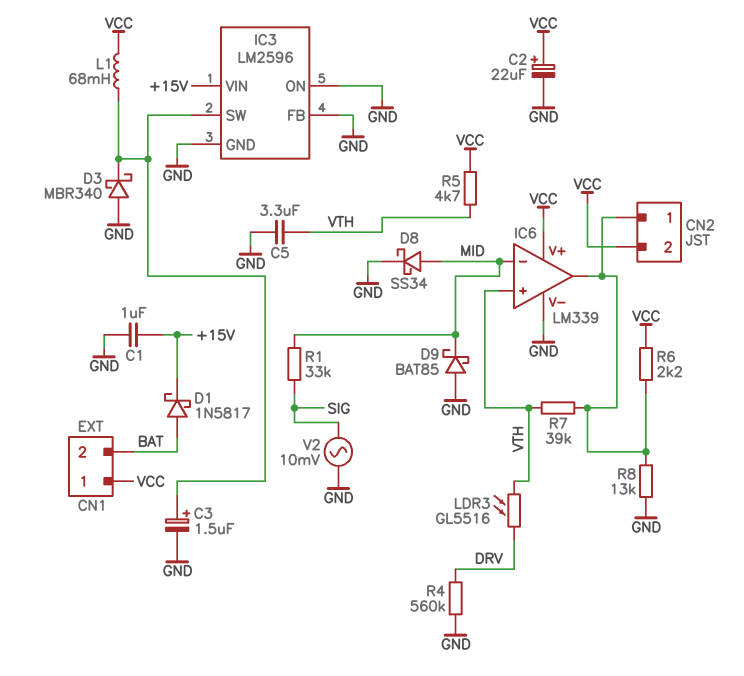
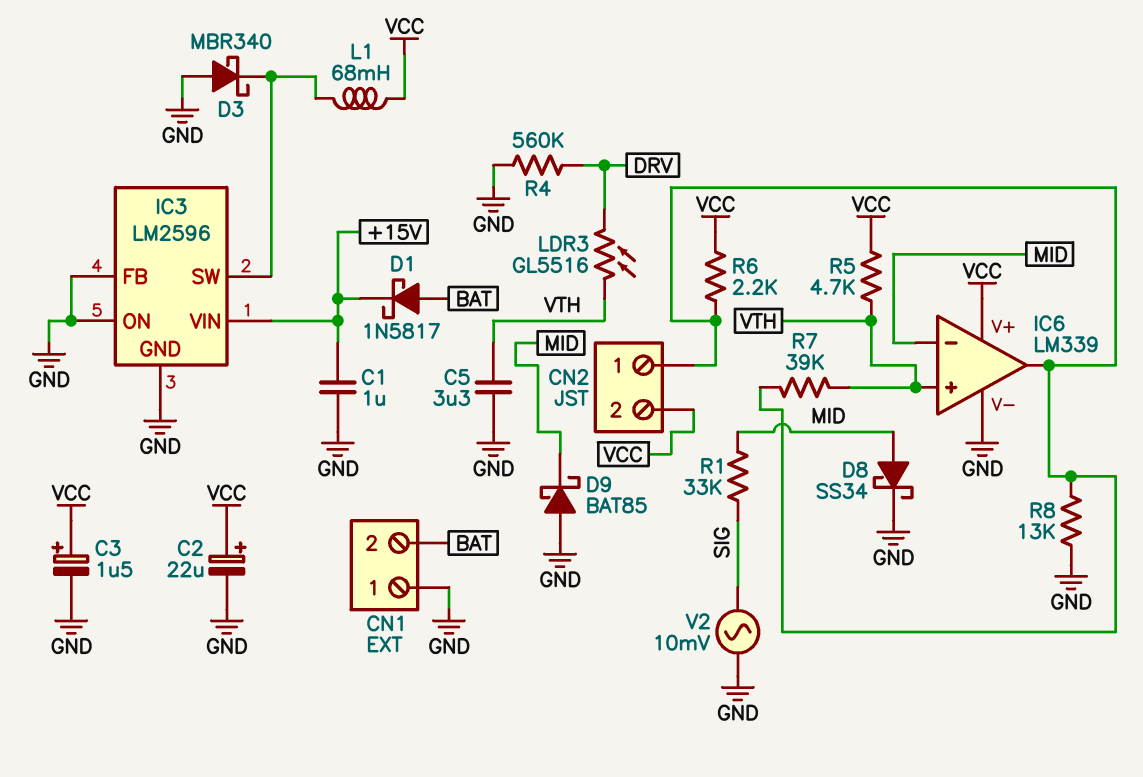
C3: 1.5uF (plus IC3/SW, minus GND) -> 1.5uF (plus VCC, minus GND)
CN1 pin 1: VCC -> GND

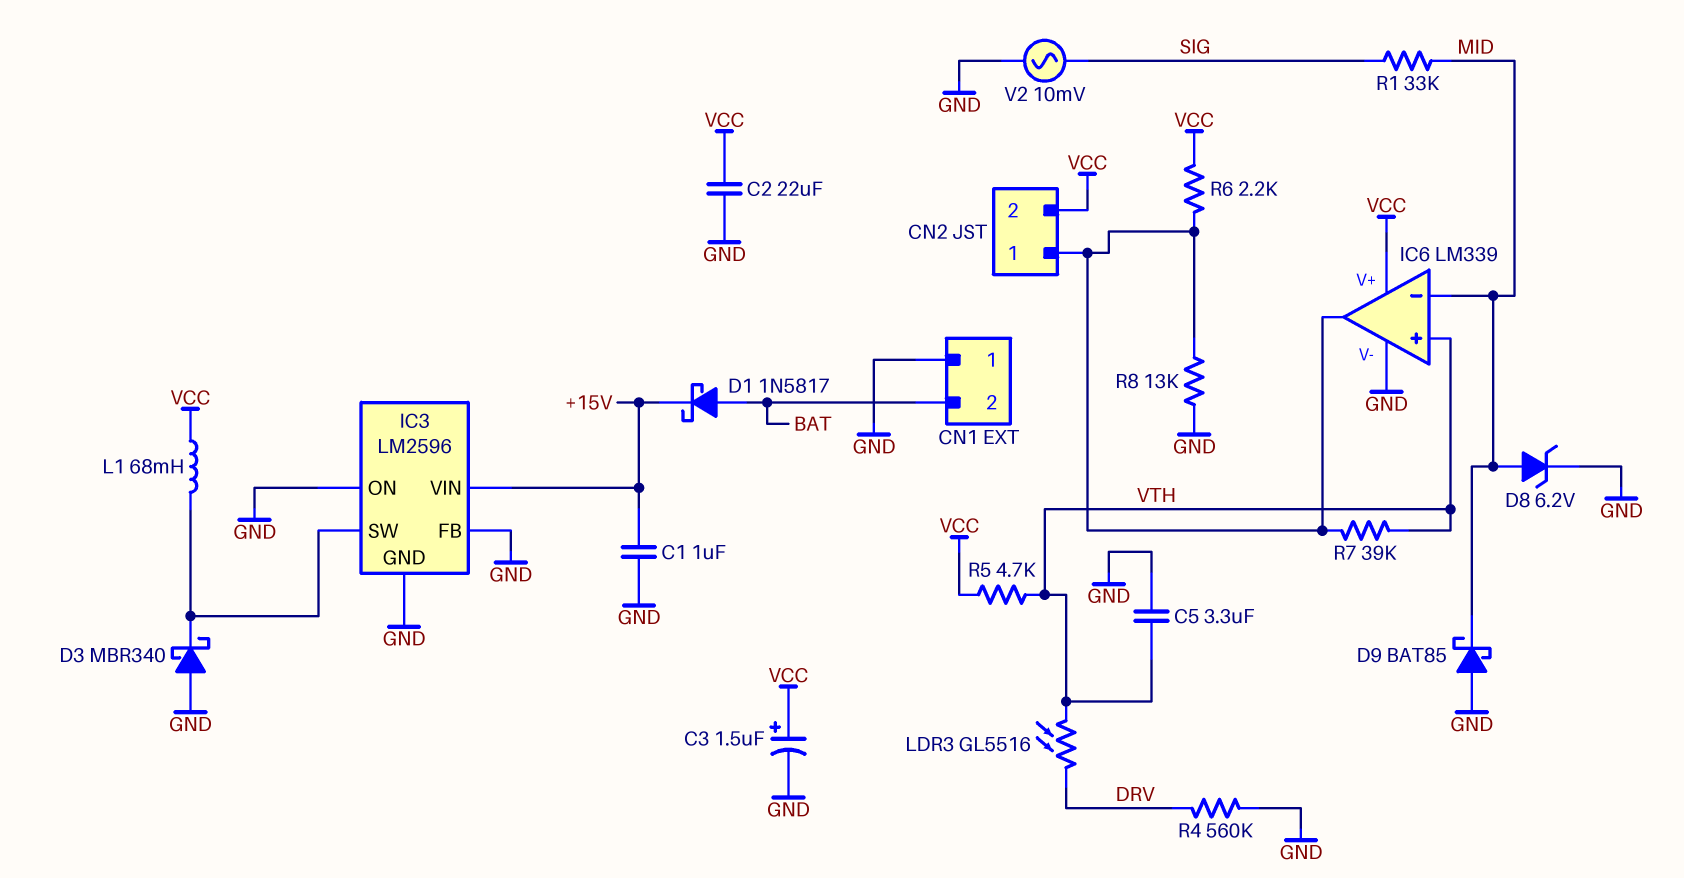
C2: 22uF (plus VCC, minus GND) -> 22uF (GND, VCC)
D8: schottky SS34 (A MID, K GND) -> zener 6.2V (A MID, K GND)

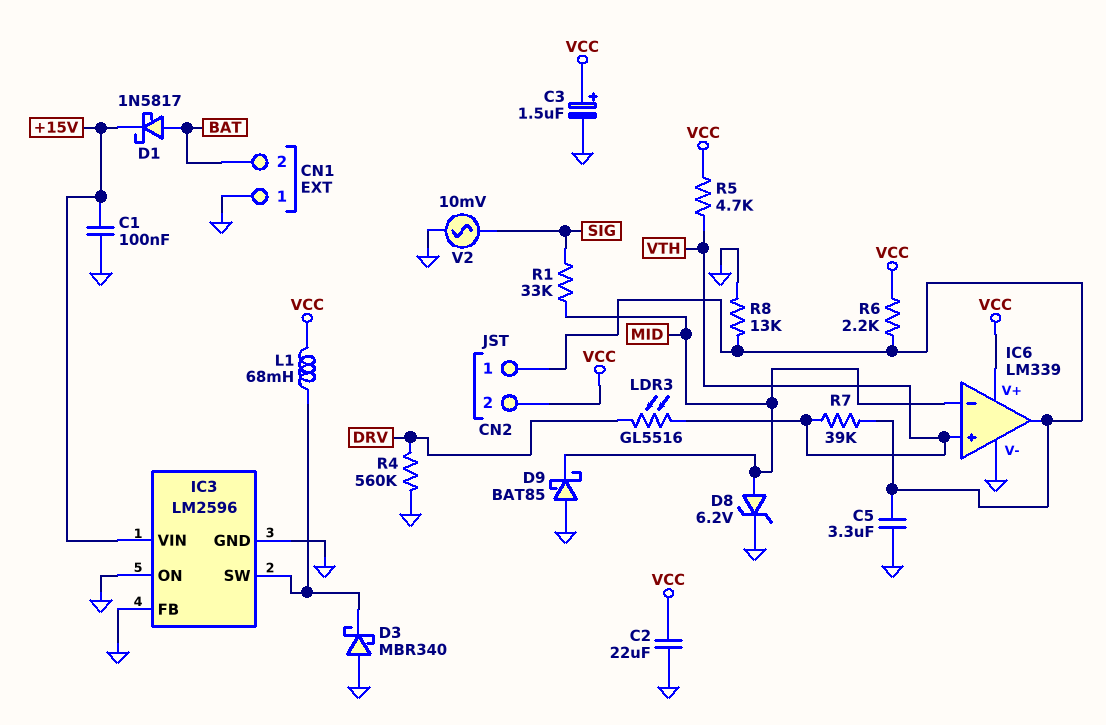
C1: 1uF (+15V, GND) -> 100nF (+15V, GND)
C5: 3.3uF (GND, VTH) -> 3.3uF (CN2/1, GND)

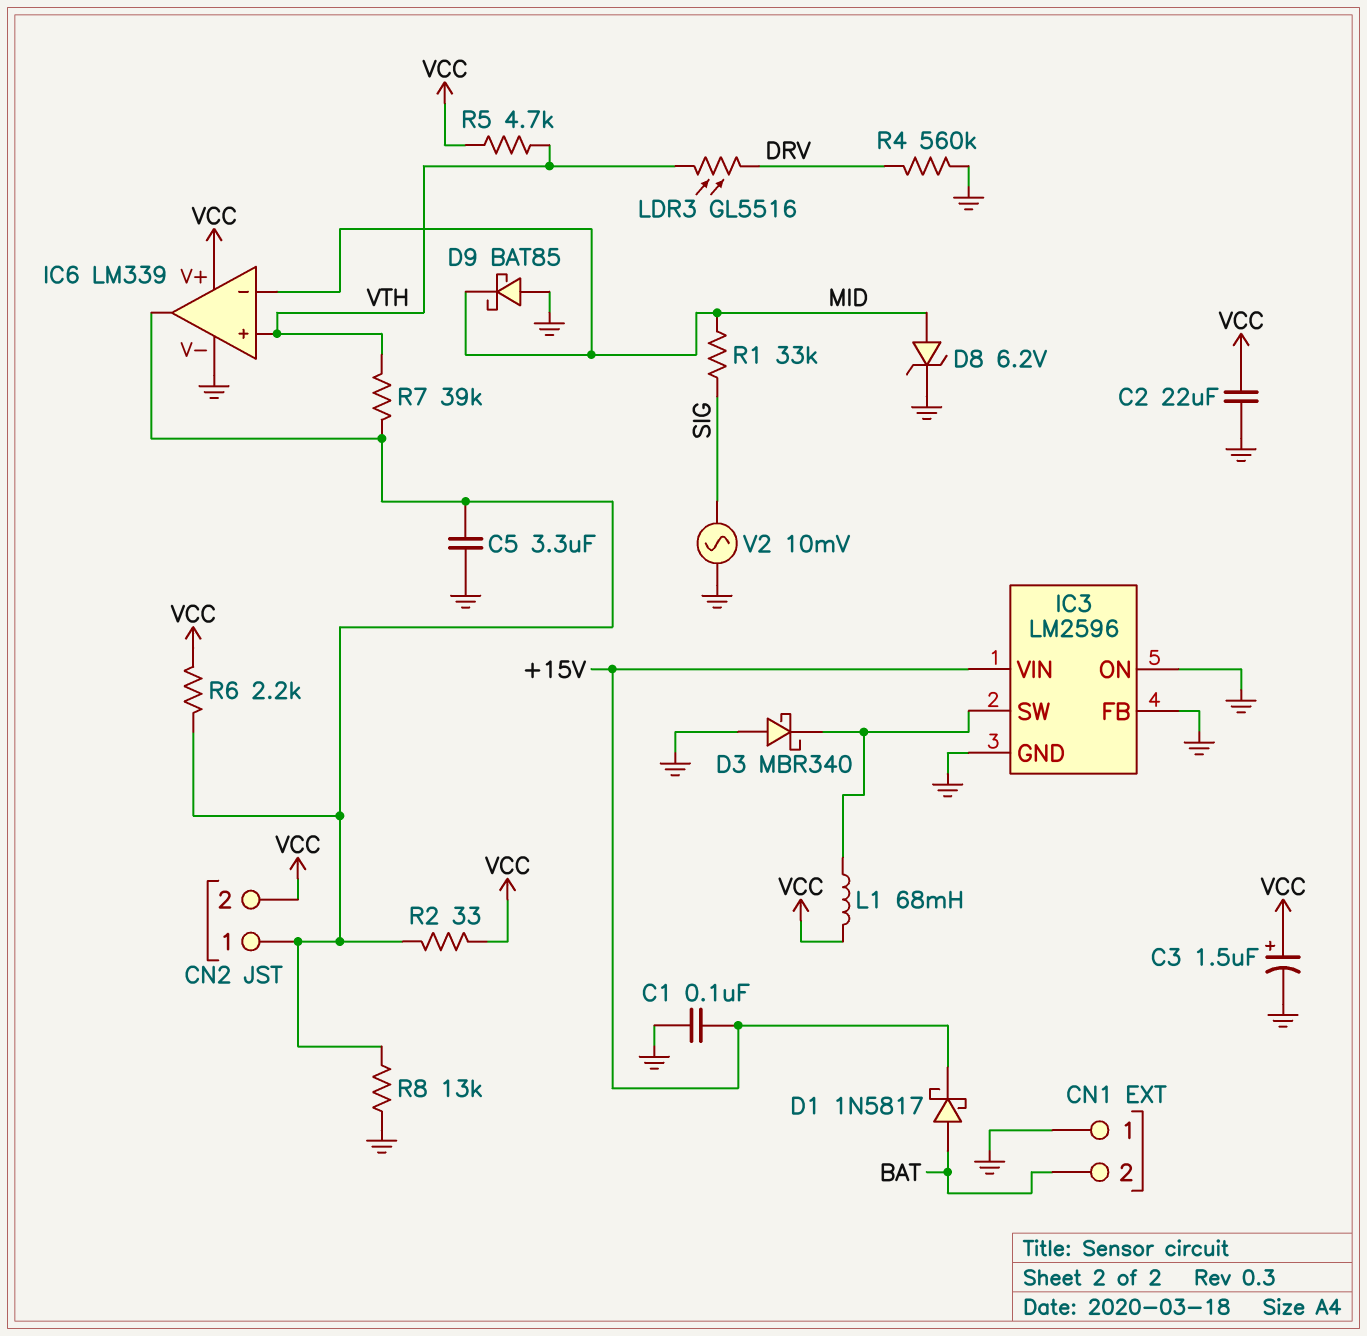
R2: none -> 33 (CN2/1, VCC)

